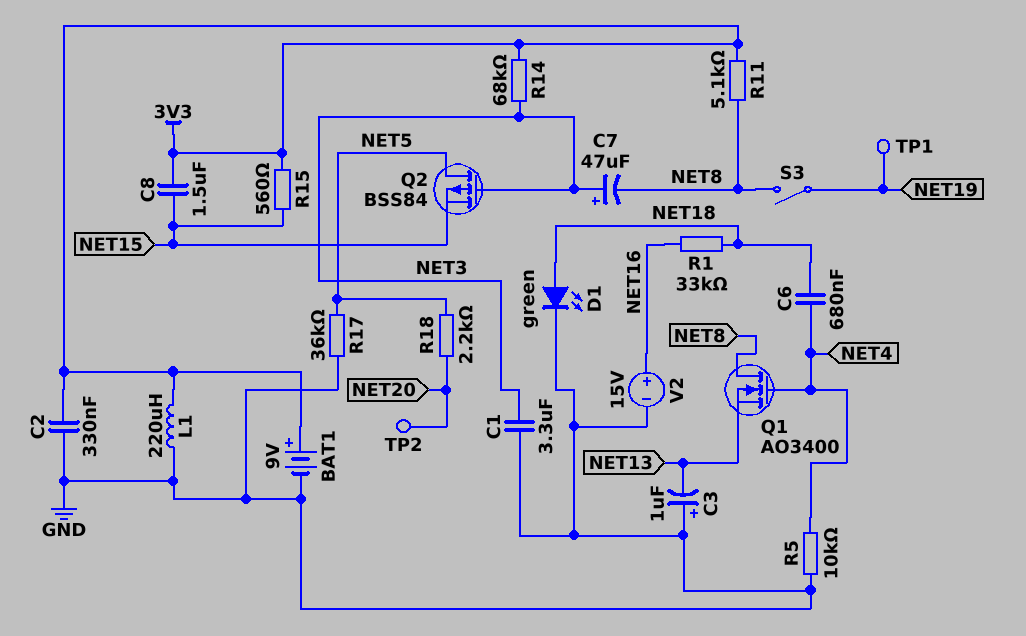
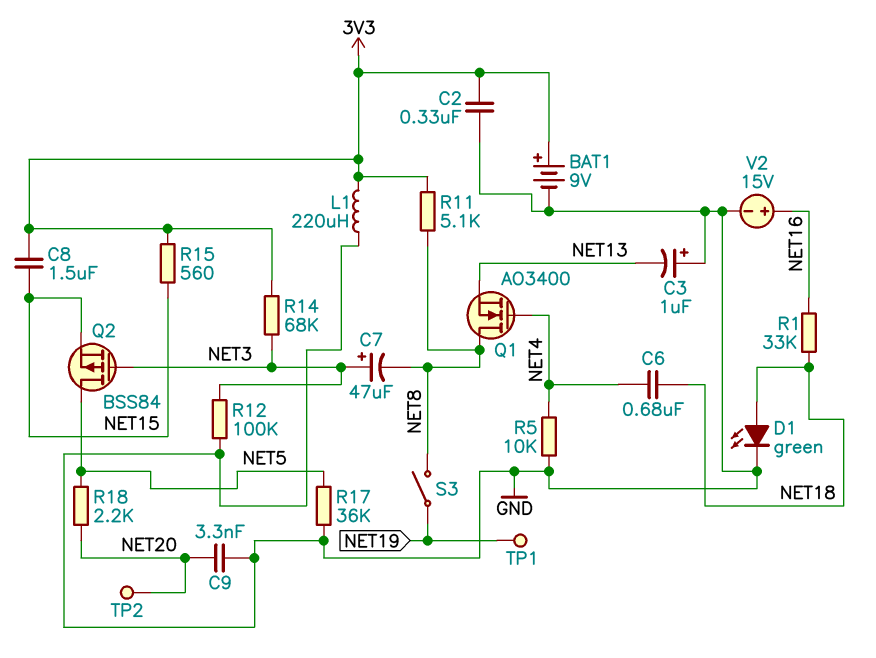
C1: 3.3uF (GND, NET3) -> none
C9: none -> 3.3nF (GND, NET20)
R12: none -> 100k (GND, NET3)

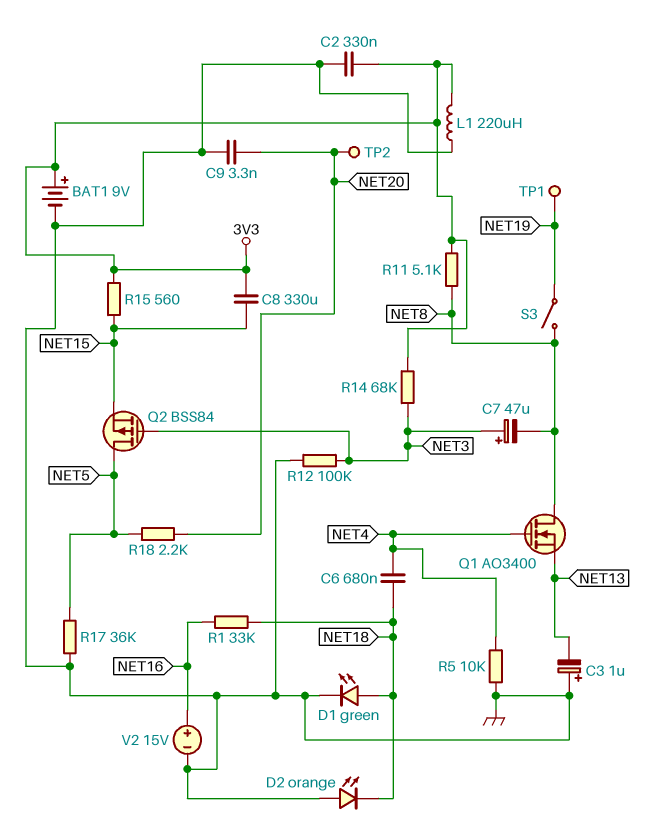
C8: 1.5uF (3V3, NET15) -> 330uF (3V3, NET15)
D2: none -> LED orange (A GND, K NET18)

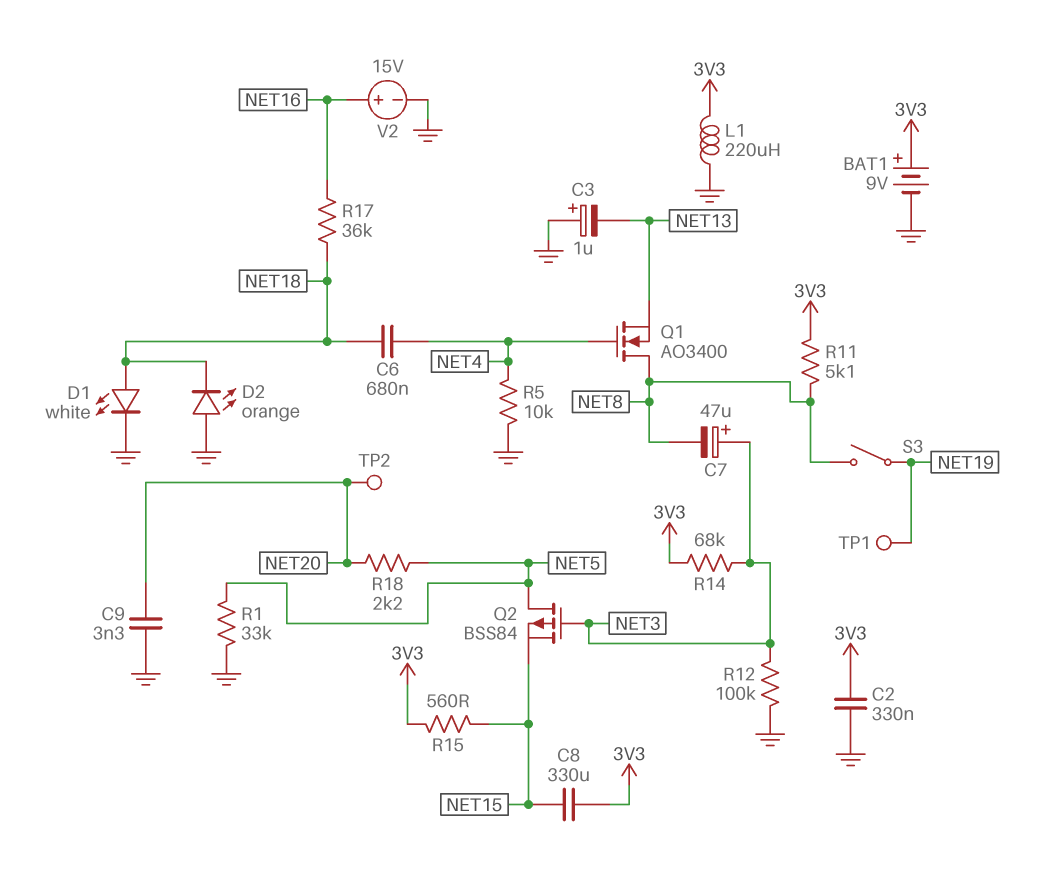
D1: LED green (A NET18, K GND) -> LED white (A NET18, K GND)
R1: 33k (NET16, NET18) -> 33k (GND, NET5)
R17: 36k (GND, NET5) -> 36k (NET16, NET18)

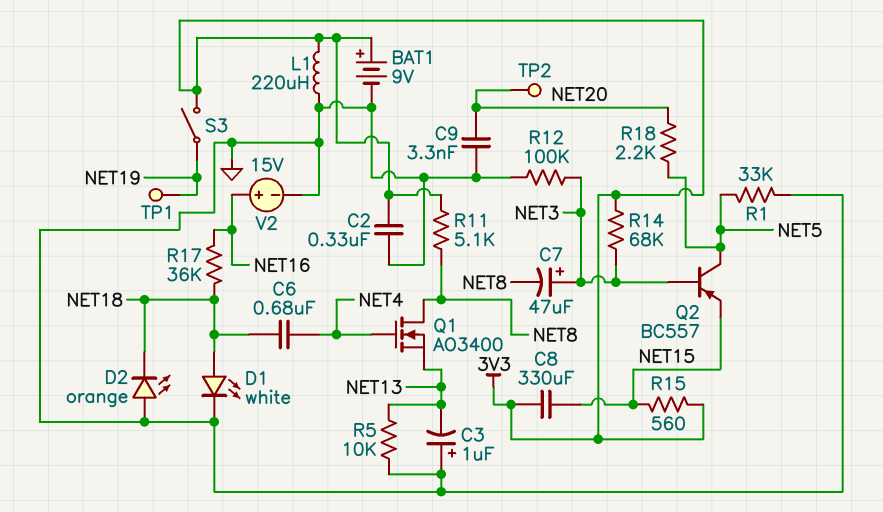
Q2: PMOS BSS84 (G NET3, D NET5, S NET15) -> PNP BC557 (B NET3, C NET5, E NET15)
R5: 10k (GND, NET4) -> 10k (GND, NET13)
S3: switch (NET8, NET19) -> switch (3V3, NET19)

